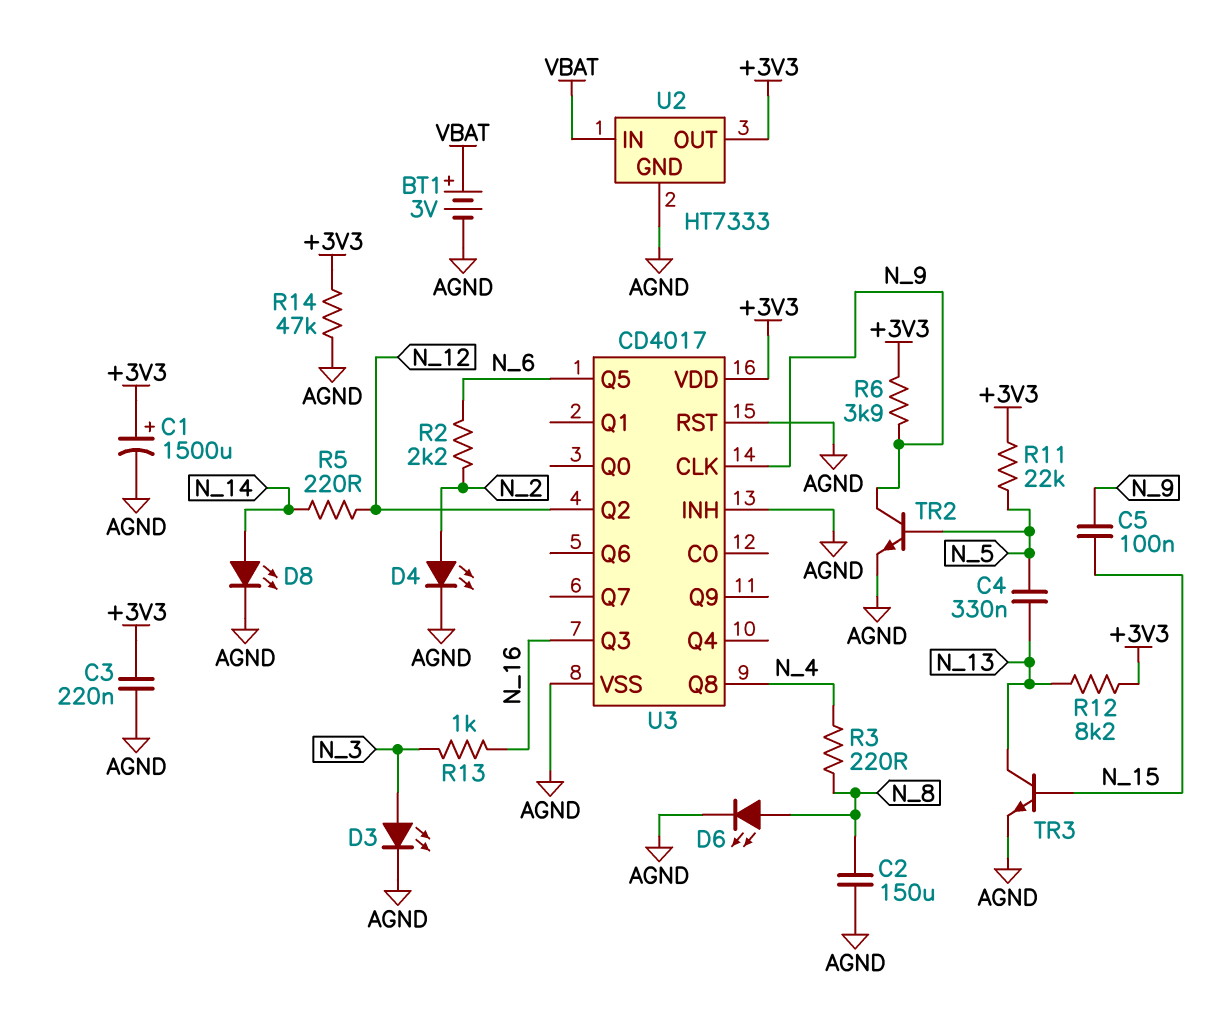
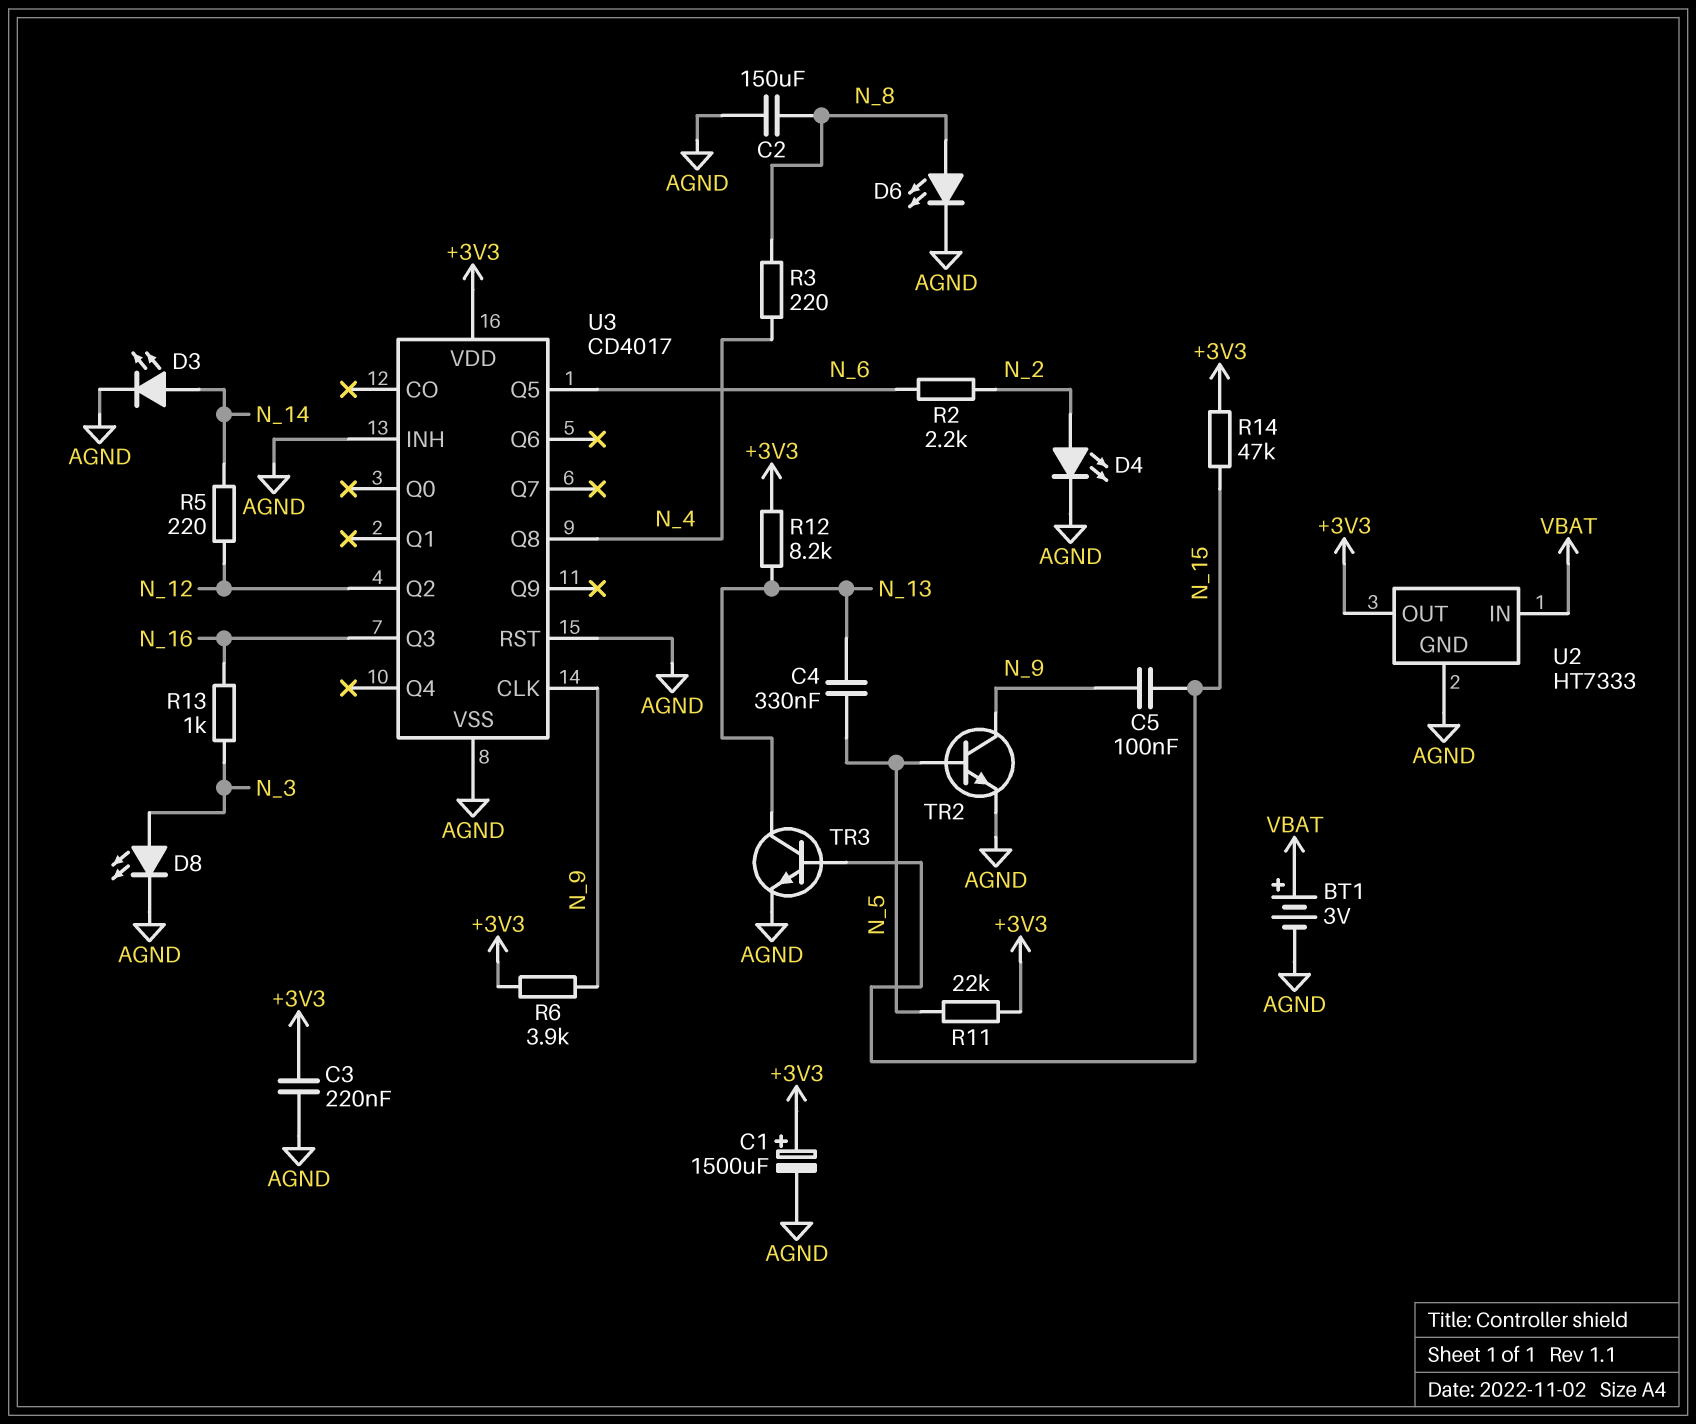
D3: LED (A N_3, K AGND) -> LED (A N_14, K AGND)
D8: LED (A N_14, K AGND) -> LED (A N_3, K AGND)
R14: 47k (+3V3, AGND) -> 47k (+3V3, N_15)

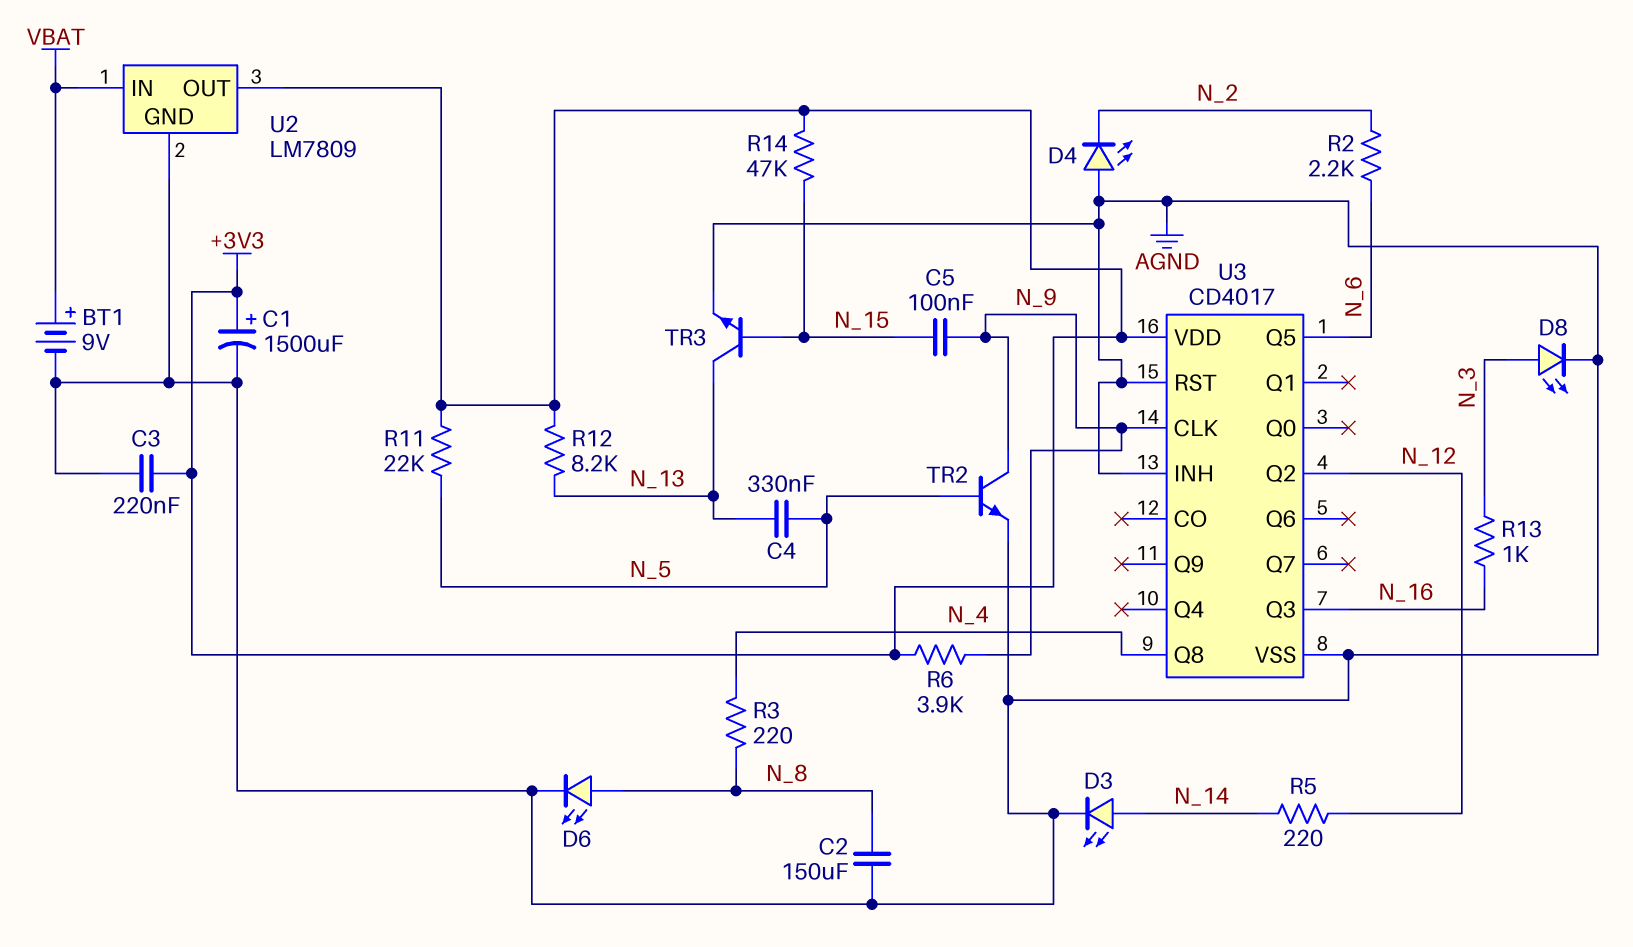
BT1: 3V (plus VBAT, minus AGND) -> 9V (plus VBAT, minus AGND)
D4: LED (A N_2, K AGND) -> LED (A AGND, K N_2)
U2: HT7333 -> LM7809

